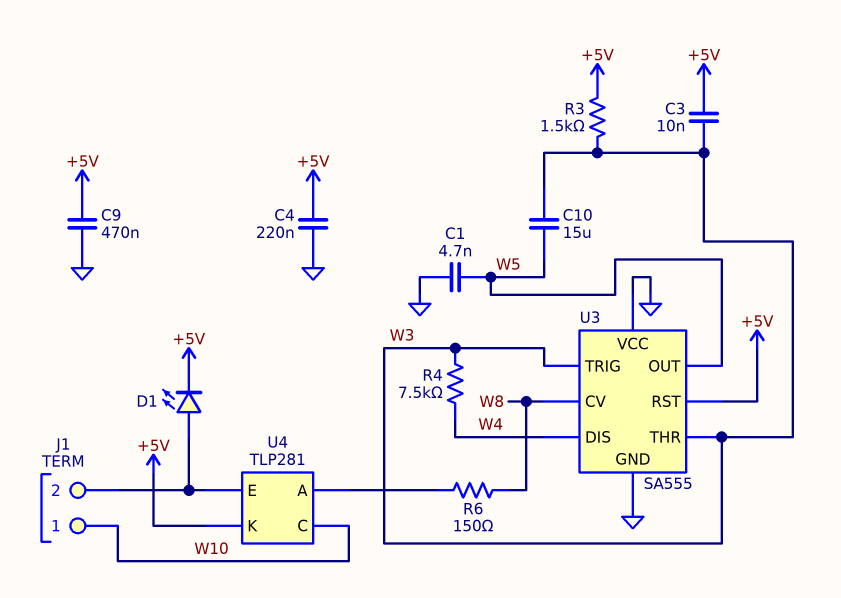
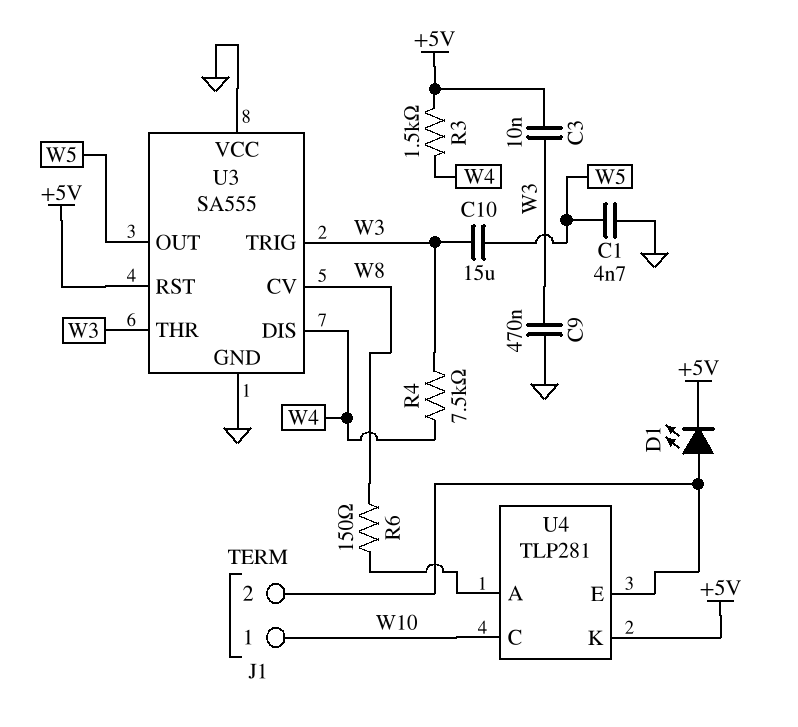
C4: 220nF (+5V, GND) -> none
C9: 470nF (+5V, GND) -> 470nF (GND, W3)
R3: 1.5k (+5V, W3) -> 1.5k (+5V, W4)

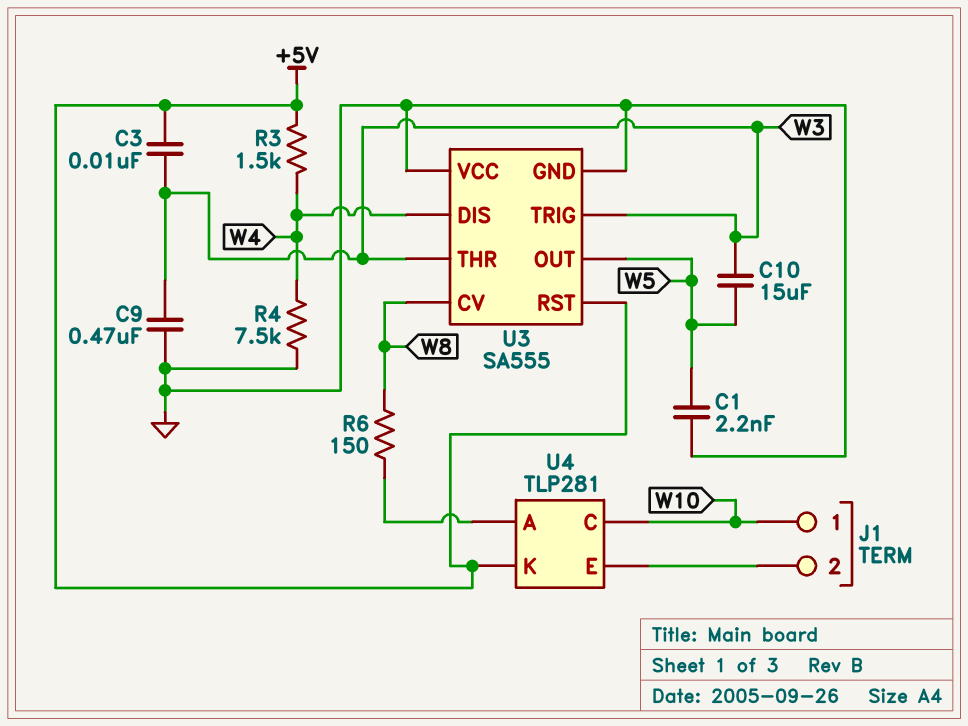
C1: 4.7nF (GND, W5) -> 2.2nF (GND, W5)
D1: LED (A J1/2, K +5V) -> none
R4: 7.5k (W3, W4) -> 7.5k (GND, W4)

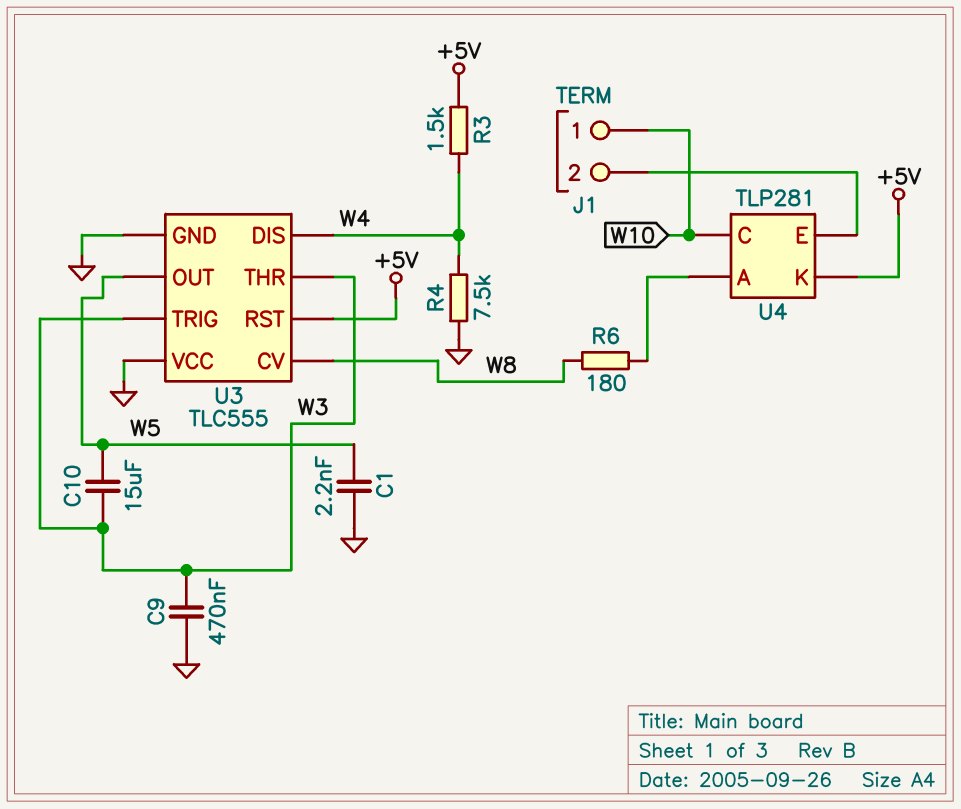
C3: 10nF (+5V, W3) -> none
R6: 150 (U4/A, W8) -> 180 (U4/A, W8)
U3: SA555 -> TLC555

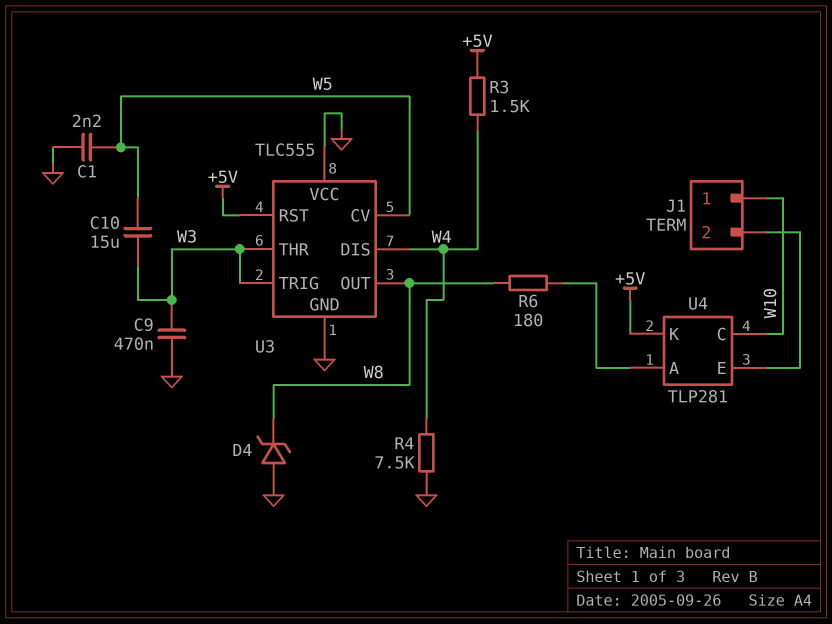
D4: none -> zener (A GND, K W8)
U3 pin CV: W8 -> W5
U3 pin OUT: W5 -> W8

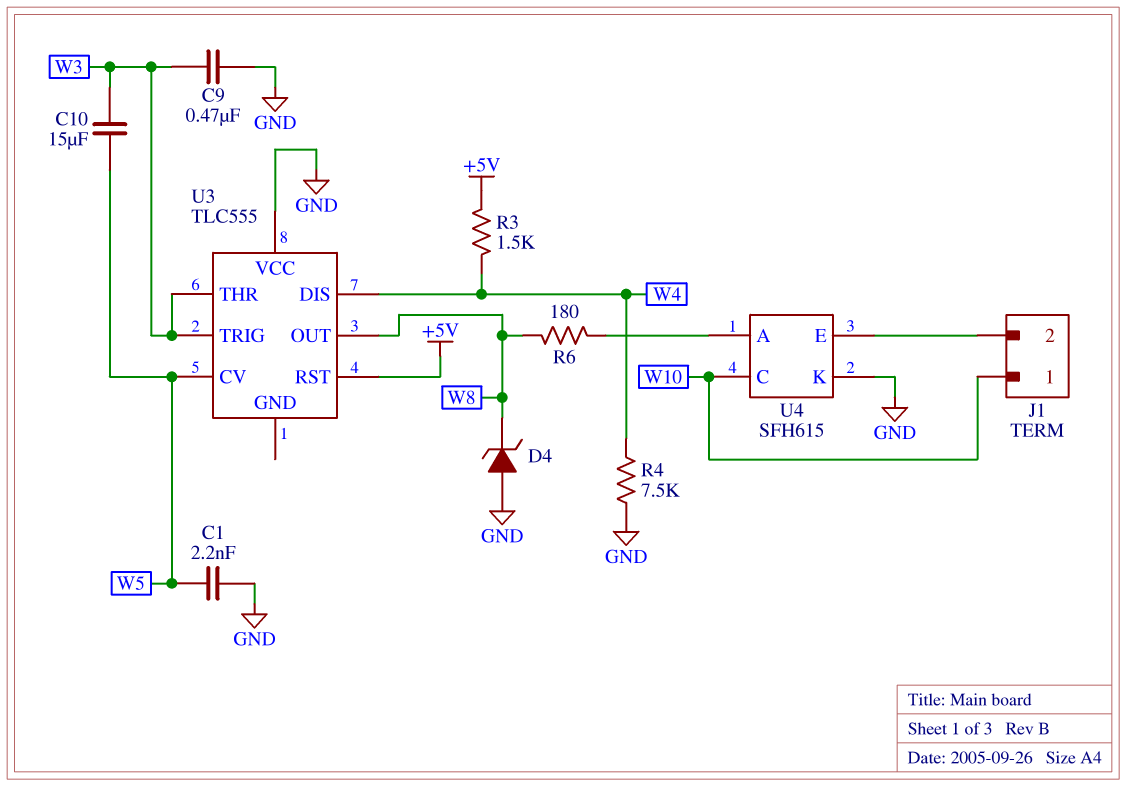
U3 pin GND: GND -> none
U4: TLP281 -> SFH615
U4 pin K: +5V -> GND

